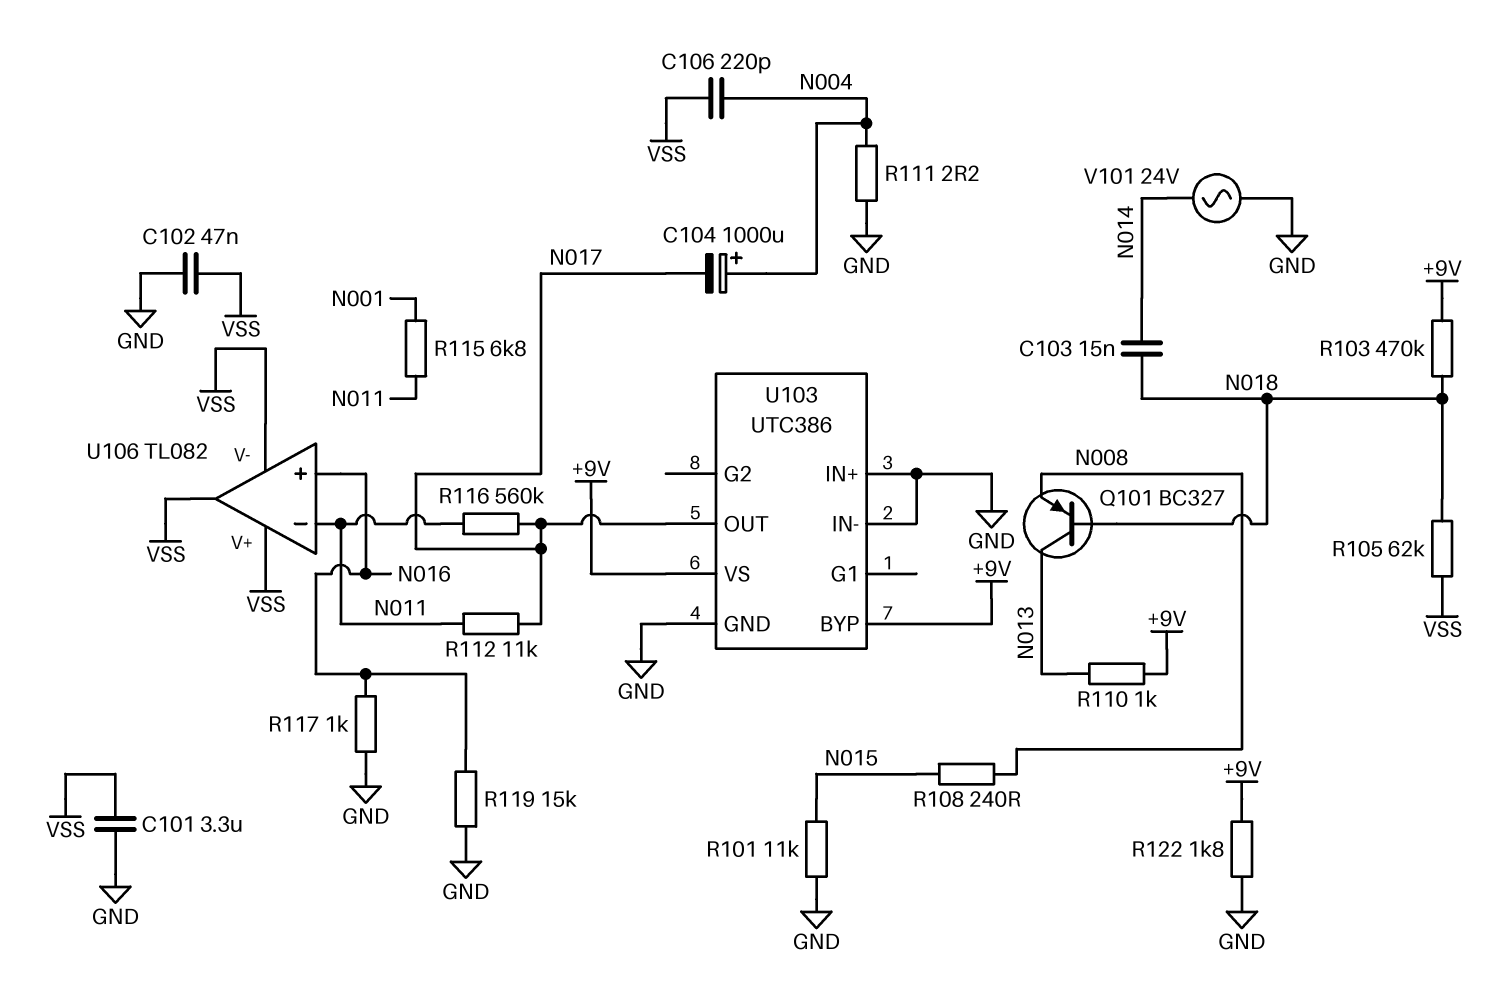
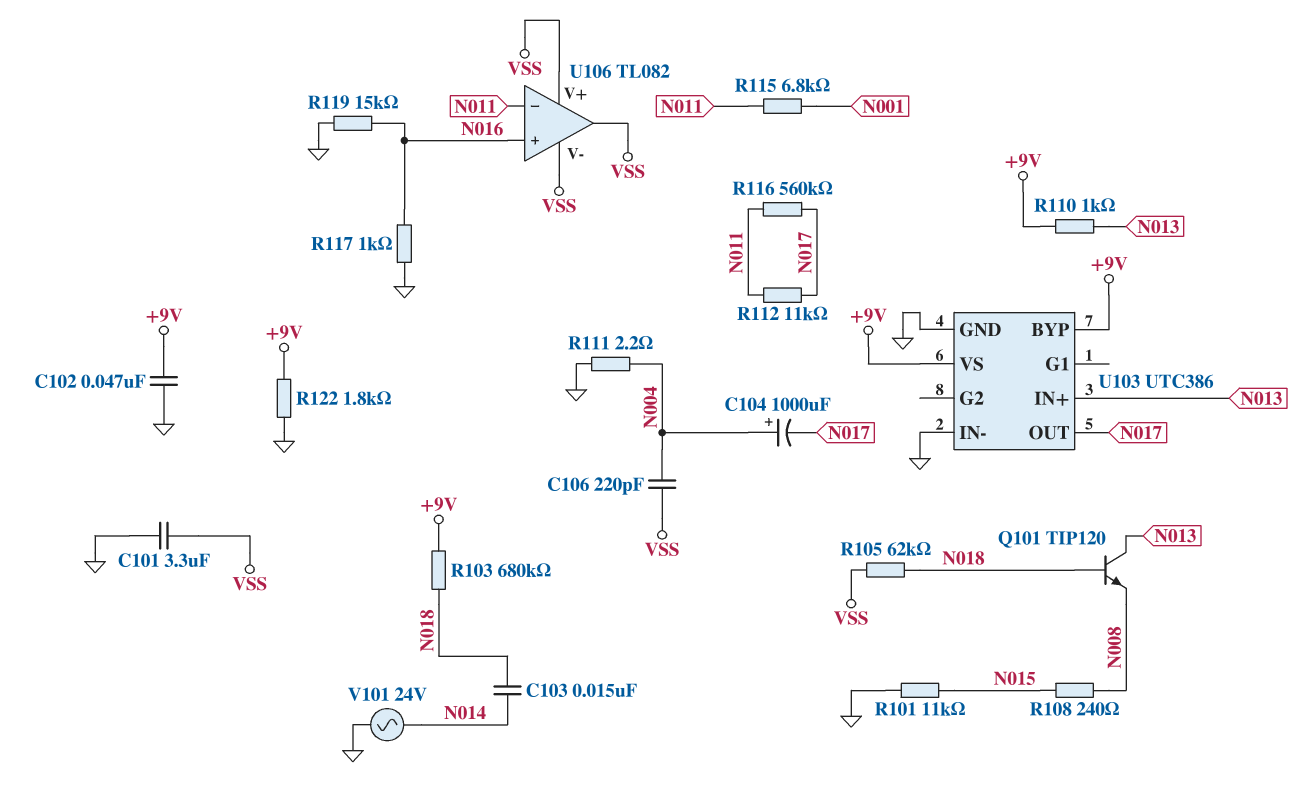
C102: 47nF (GND, VSS) -> 47nF (+9V, GND)
Q101: PNP BC327 (B N018, C N013, E N008) -> NPN TIP120 (B N018, C N013, E N008)
R103: 470k (+9V, N018) -> 680k (+9V, N018)
U103 pin IN+: GND -> N013

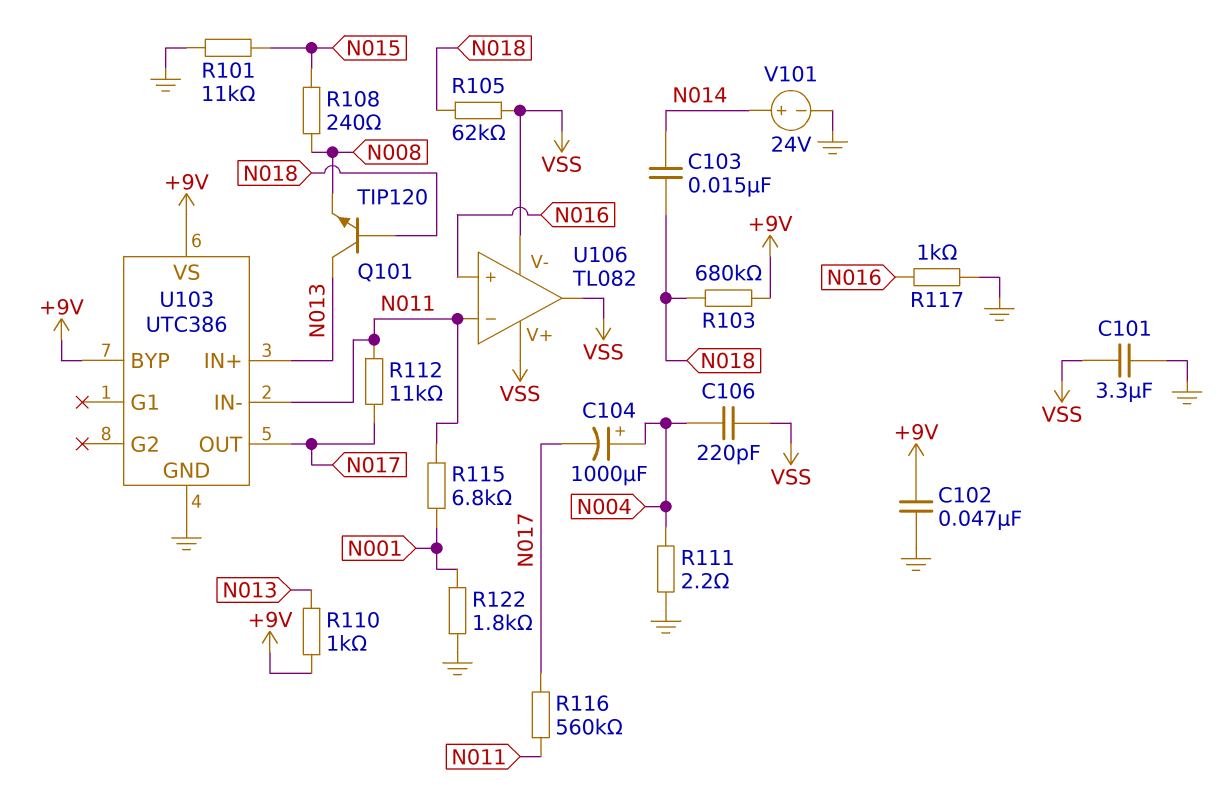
R119: 15k (GND, N016) -> none
R122: 1.8k (+9V, GND) -> 1.8k (GND, N001)
U103 pin IN-: GND -> N011
V101: AC 24V (GND, N014) -> 24V (plus N014, minus GND)

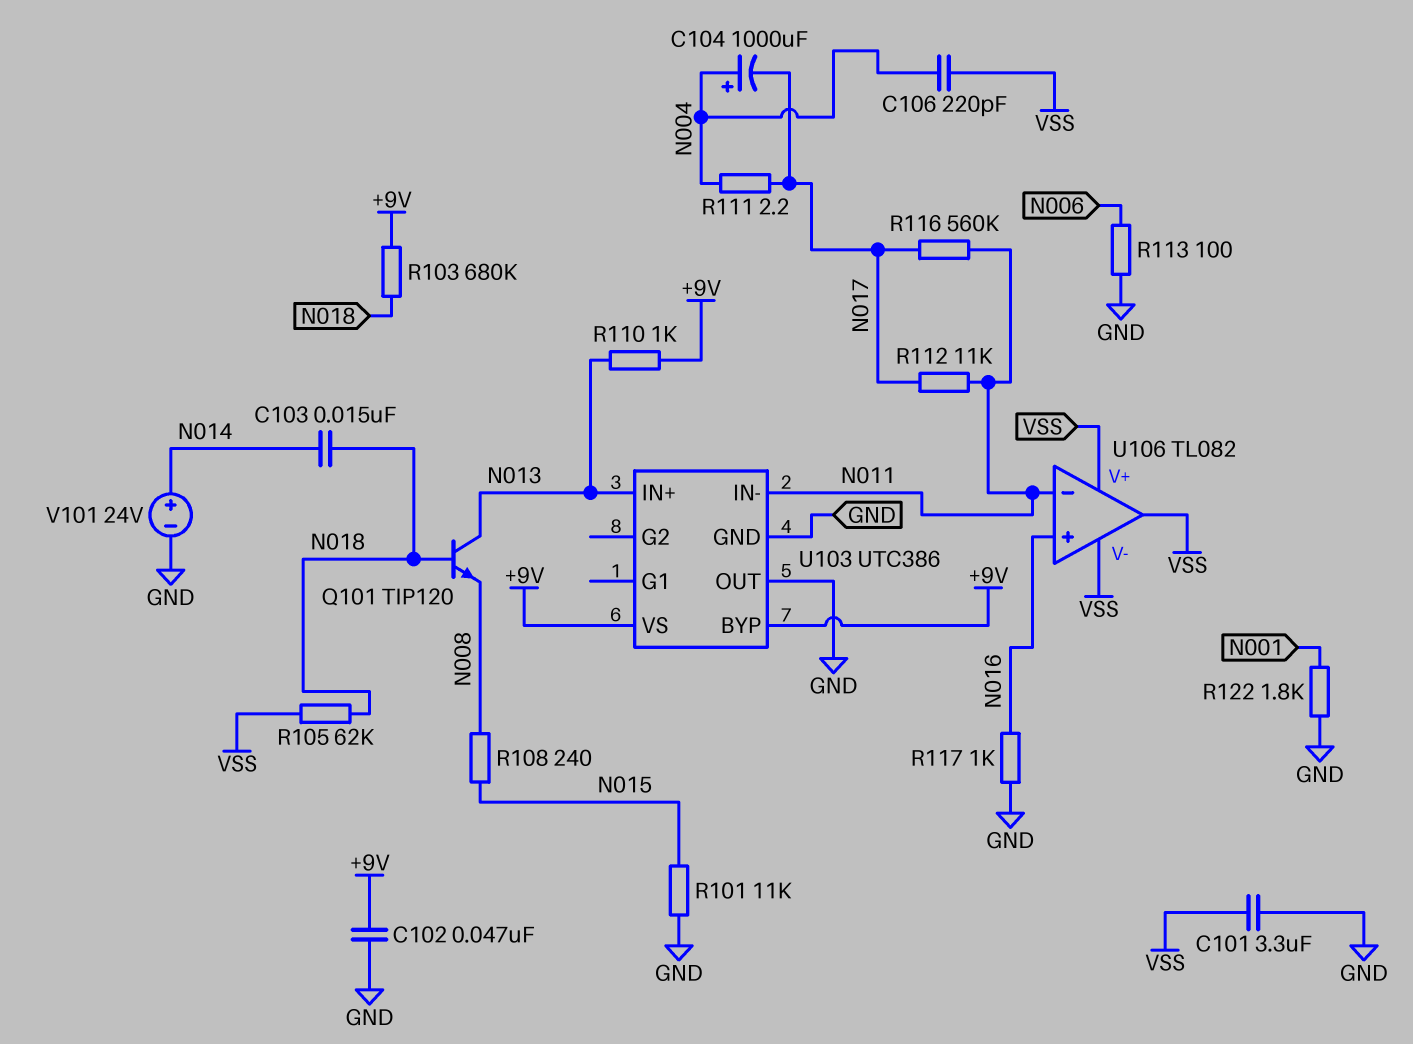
R111: 2.2 (GND, N004) -> 2.2 (N004, N017)
R113: none -> 100 (GND, N006)
R115: 6.8k (N001, N011) -> none
U103 pin OUT: N017 -> GND

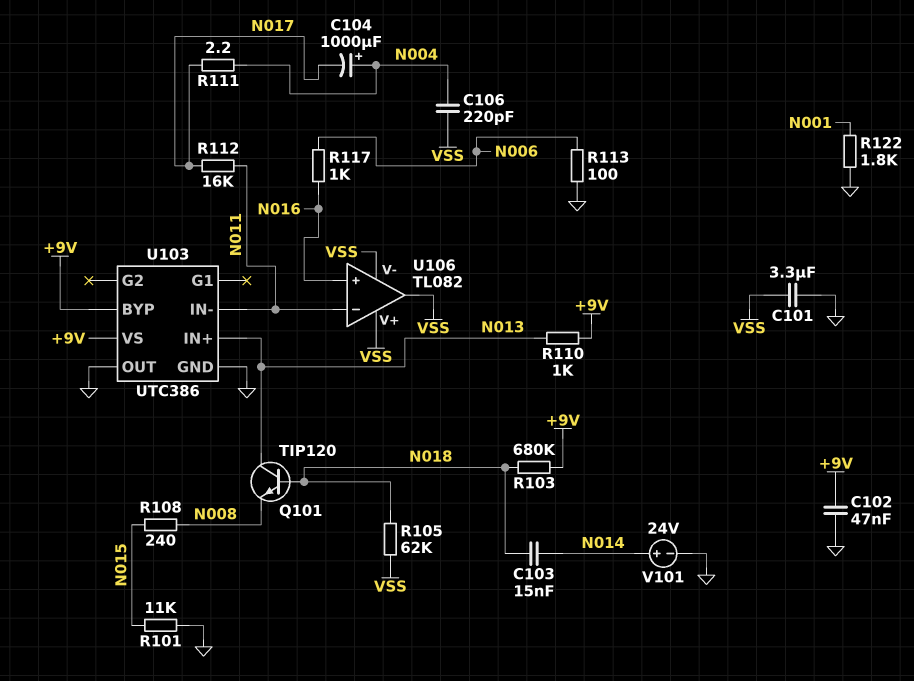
R112: 11k (N011, N017) -> 16k (N011, N017)
R116: 560k (N011, N017) -> none
R117: 1k (GND, N016) -> 1k (N006, N016)

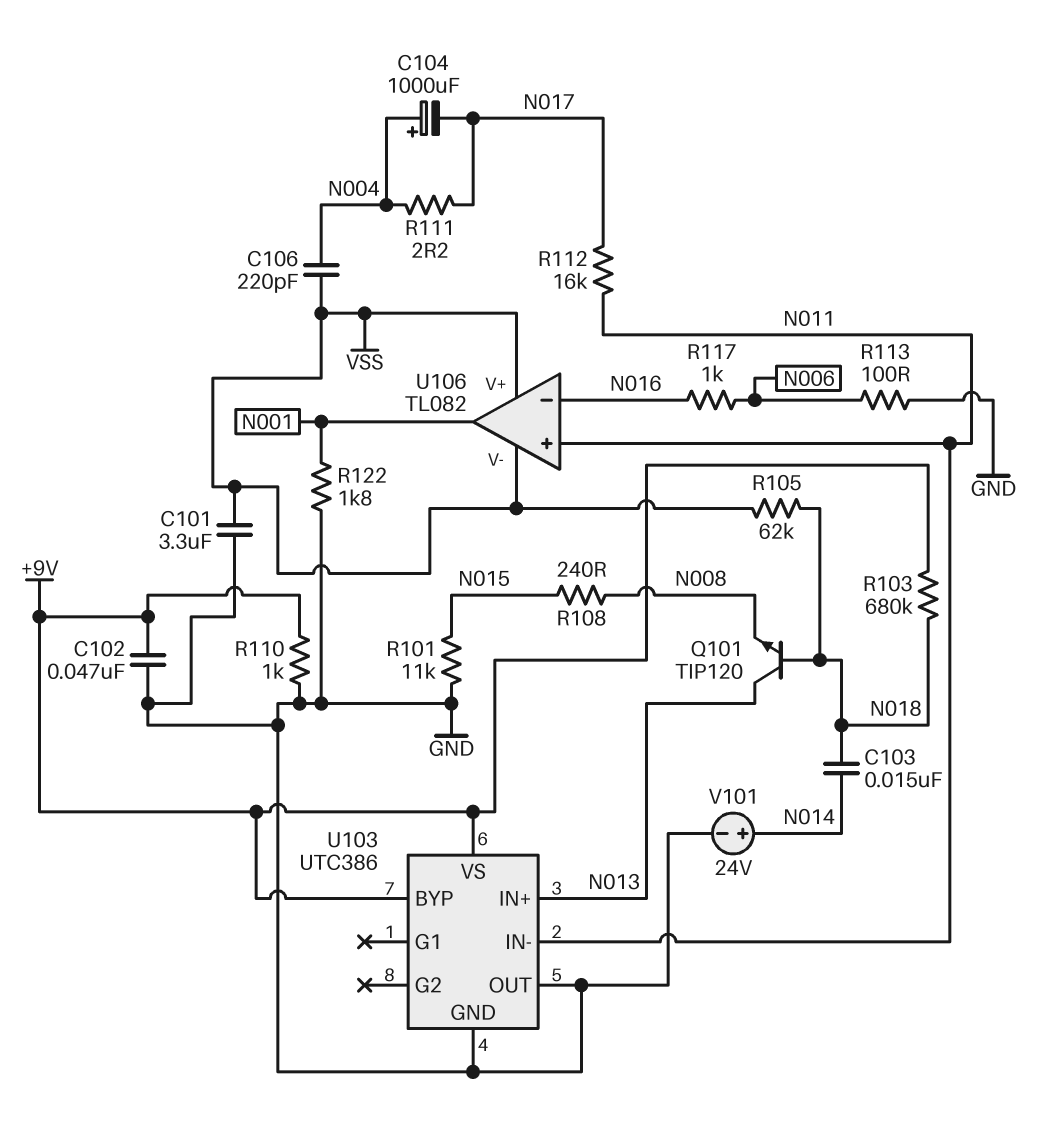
R110: 1k (+9V, N013) -> 1k (+9V, GND)
U106 pin in+: N016 -> N011
U106 pin in-: N011 -> N016
U106 pin out: VSS -> N001

